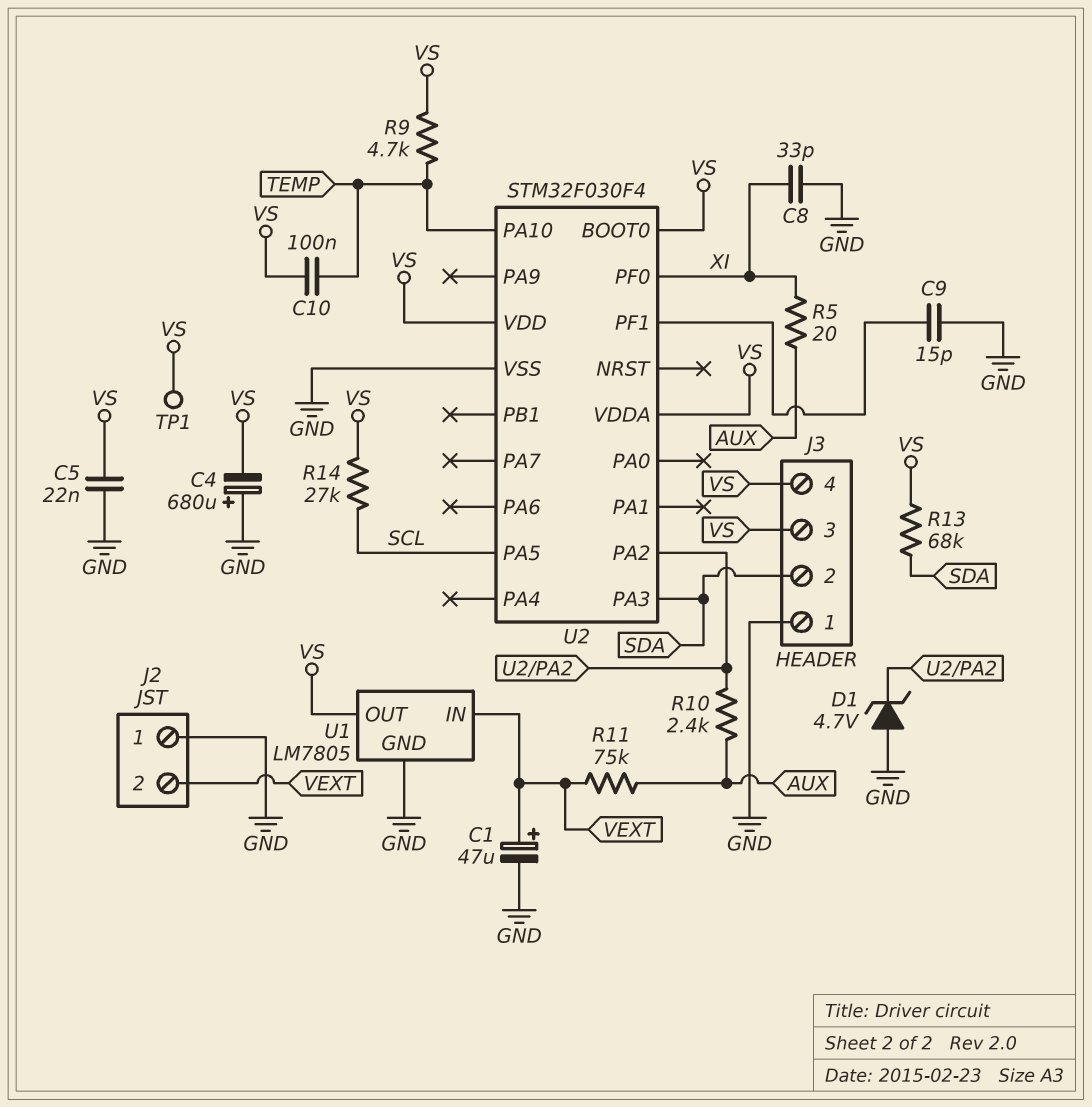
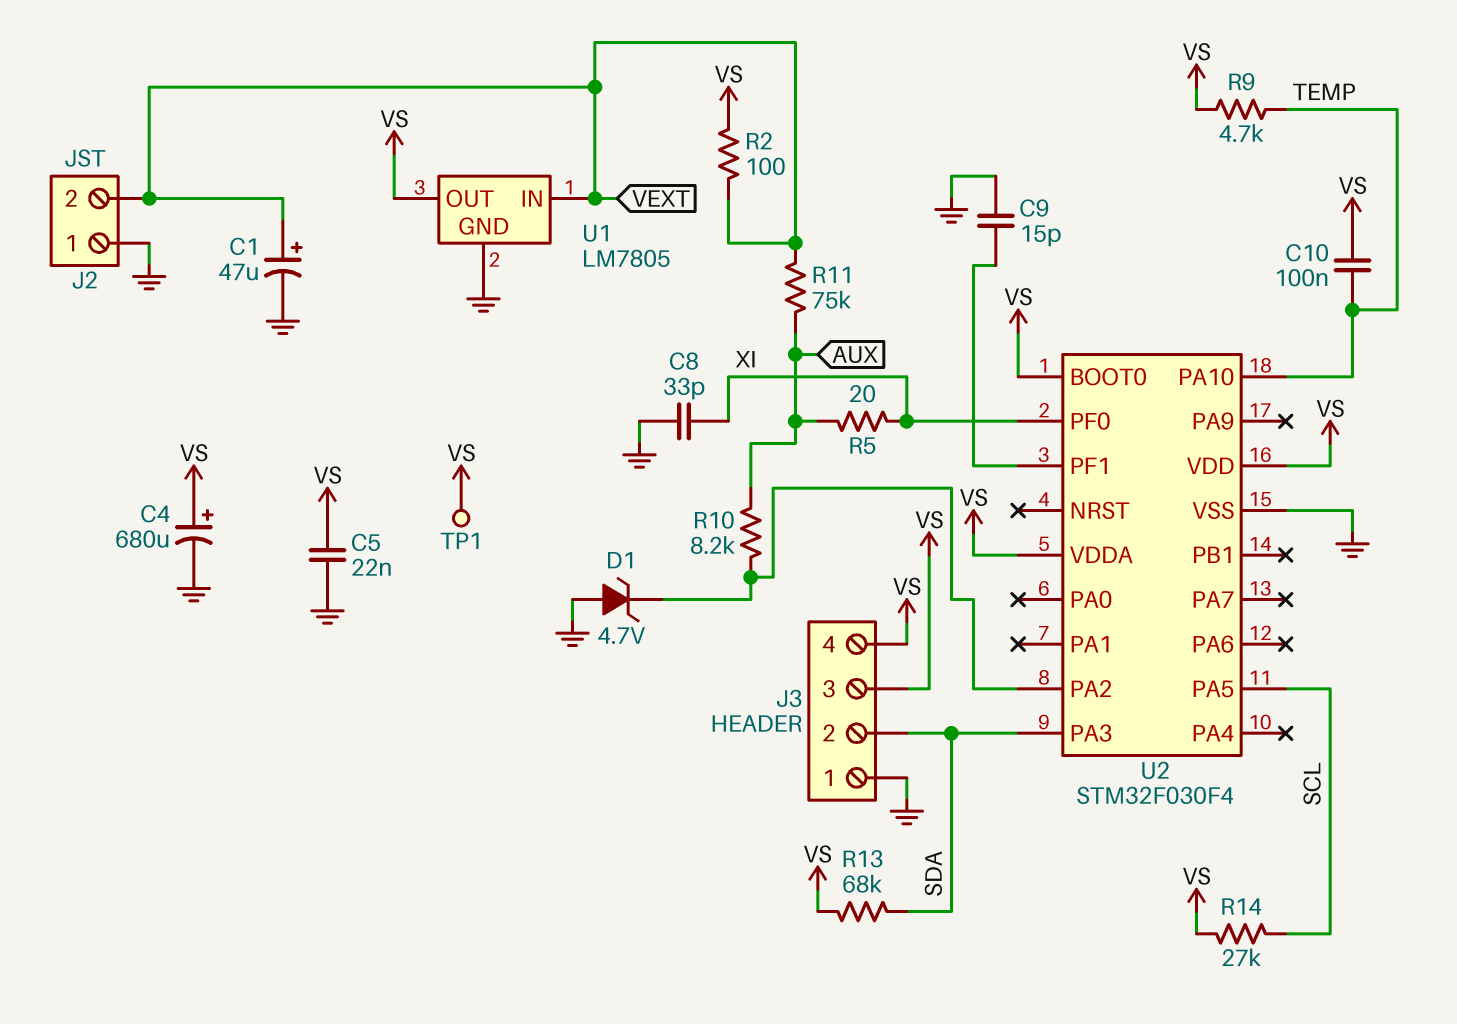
C4: 680uF (plus GND, minus VS) -> 680uF (plus VS, minus GND)
R2: none -> 100 (VEXT, VS)
R10: 2.4k (AUX, U2/PA2) -> 8.2k (AUX, U2/PA2)

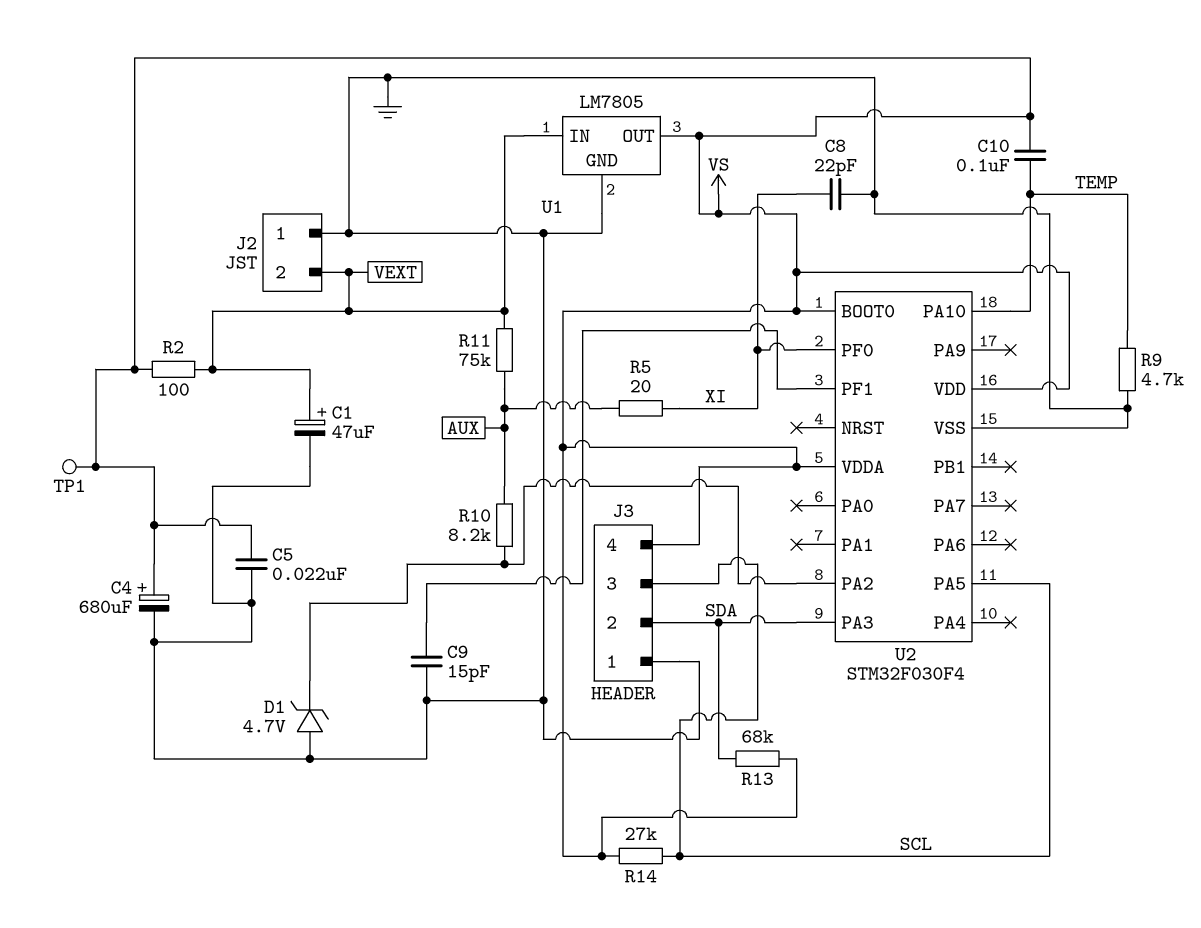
C8: 33pF (GND, XI) -> 22pF (GND, XI)
J3 pin 3: VS -> SCL
R9: 4.7k (TEMP, VS) -> 4.7k (GND, TEMP)

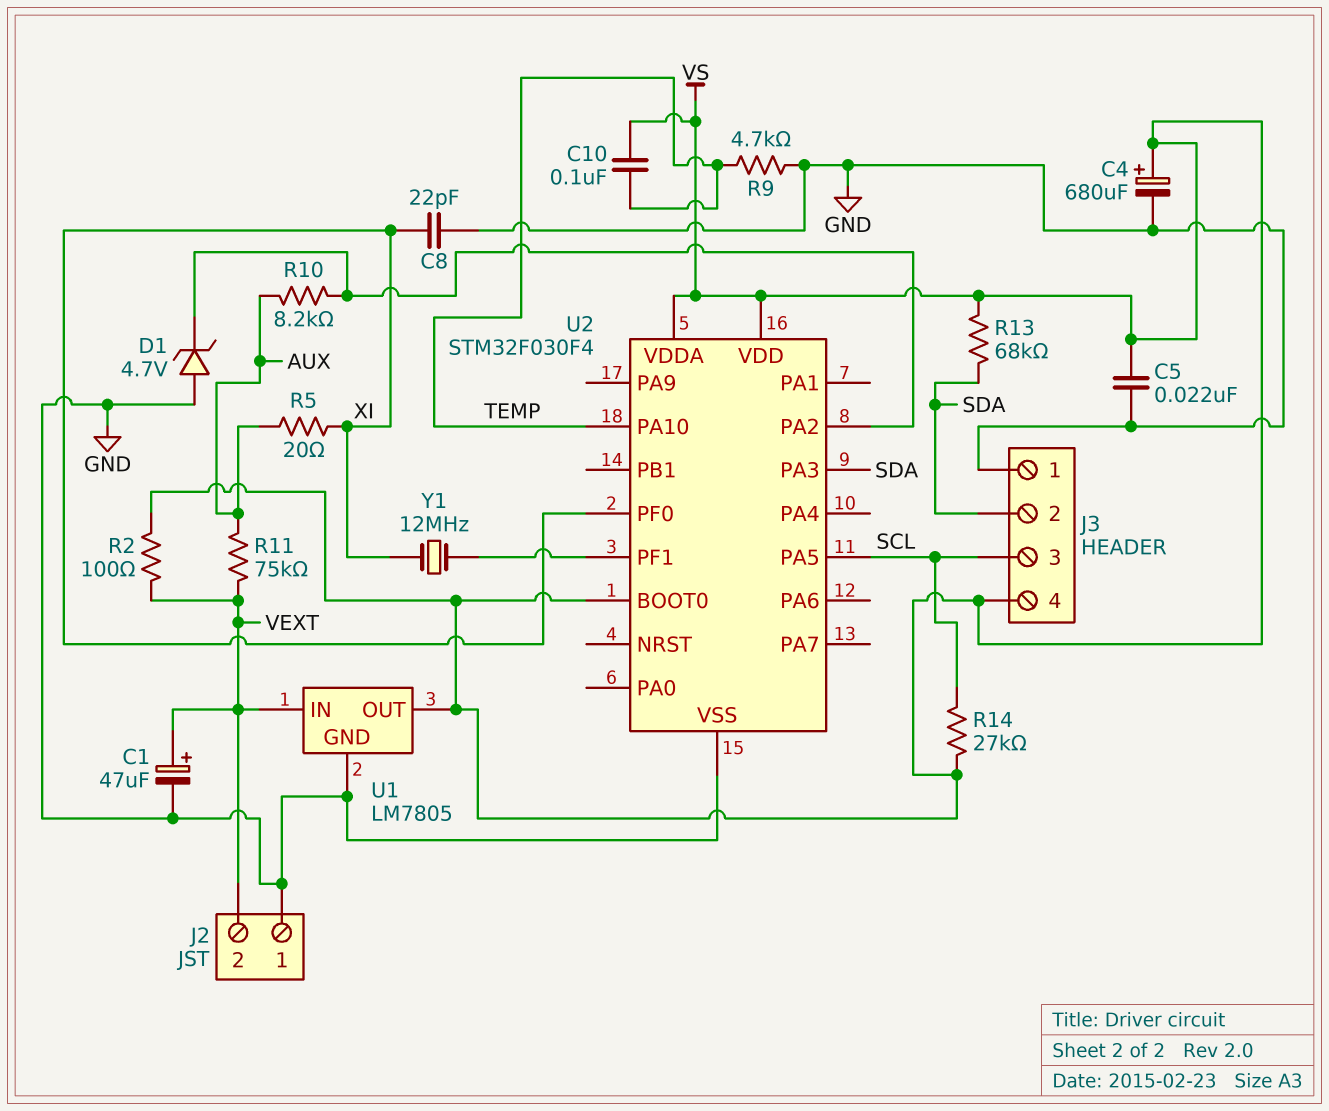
C9: 15pF (GND, U2/PF1) -> none
TP1: test point (VS) -> none
Y1: none -> 12MHz (U2/PF1, XI)

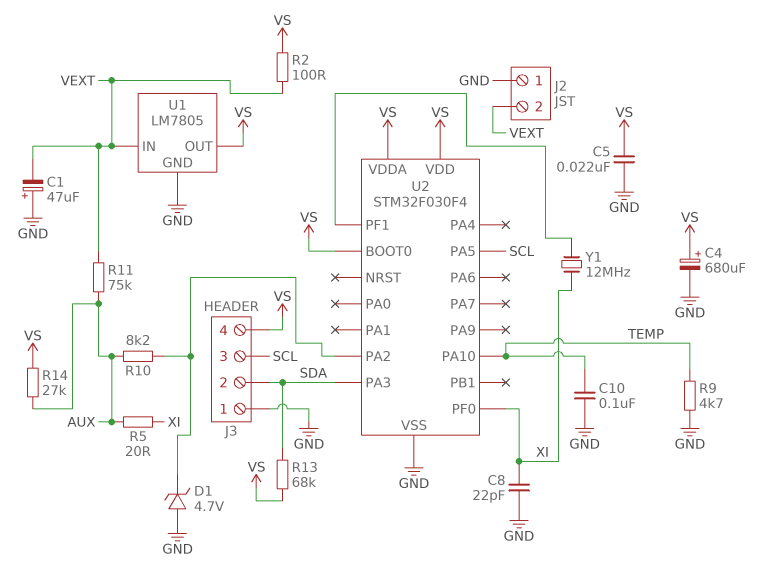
C1: 47uF (plus VEXT, minus GND) -> 47uF (plus GND, minus VEXT)
C10: 100nF (TEMP, VS) -> 100nF (GND, TEMP)
R14: 27k (SCL, VS) -> 27k (AUX, VS)

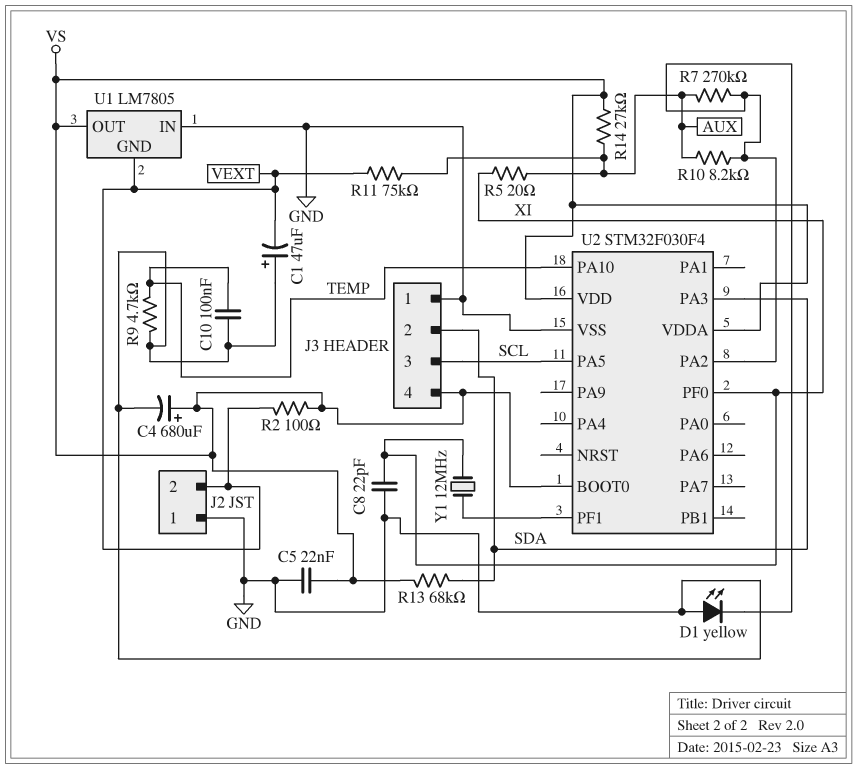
D1: zener 4.7V (A GND, K U2/PA2) -> LED yellow (A GND, K U2/PA2)
R7: none -> 270k (AUX, U2/PA2)
U1 pin GND: GND -> VEXT
U1 pin IN: VEXT -> GND

